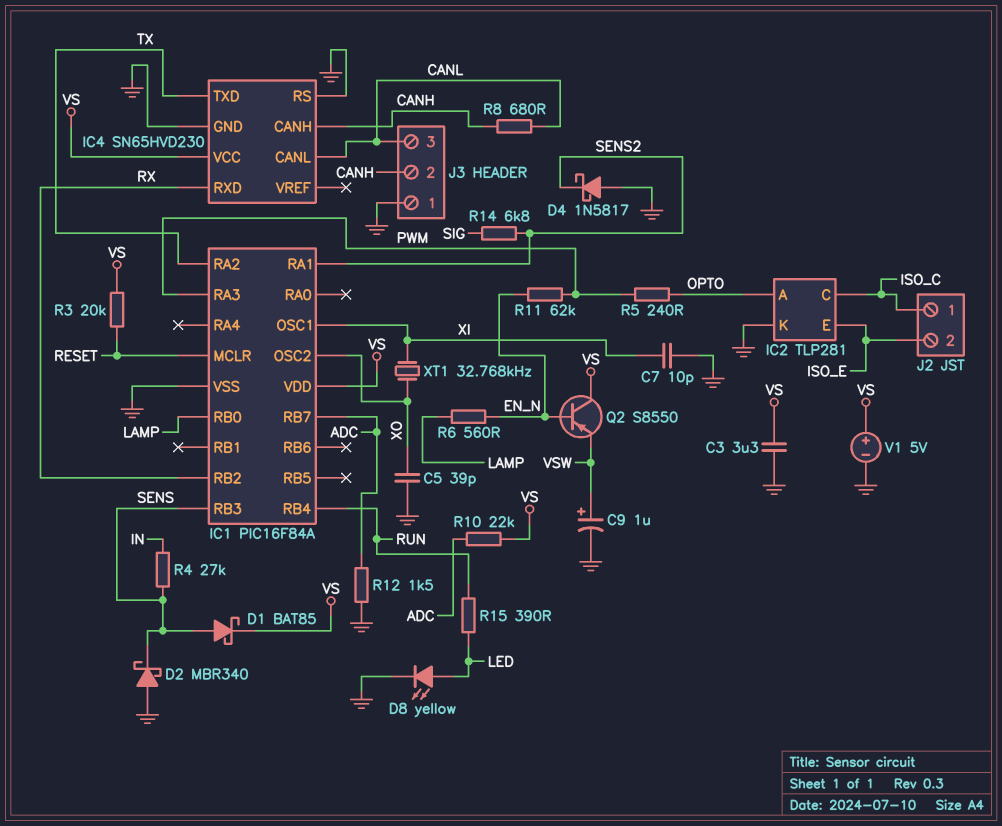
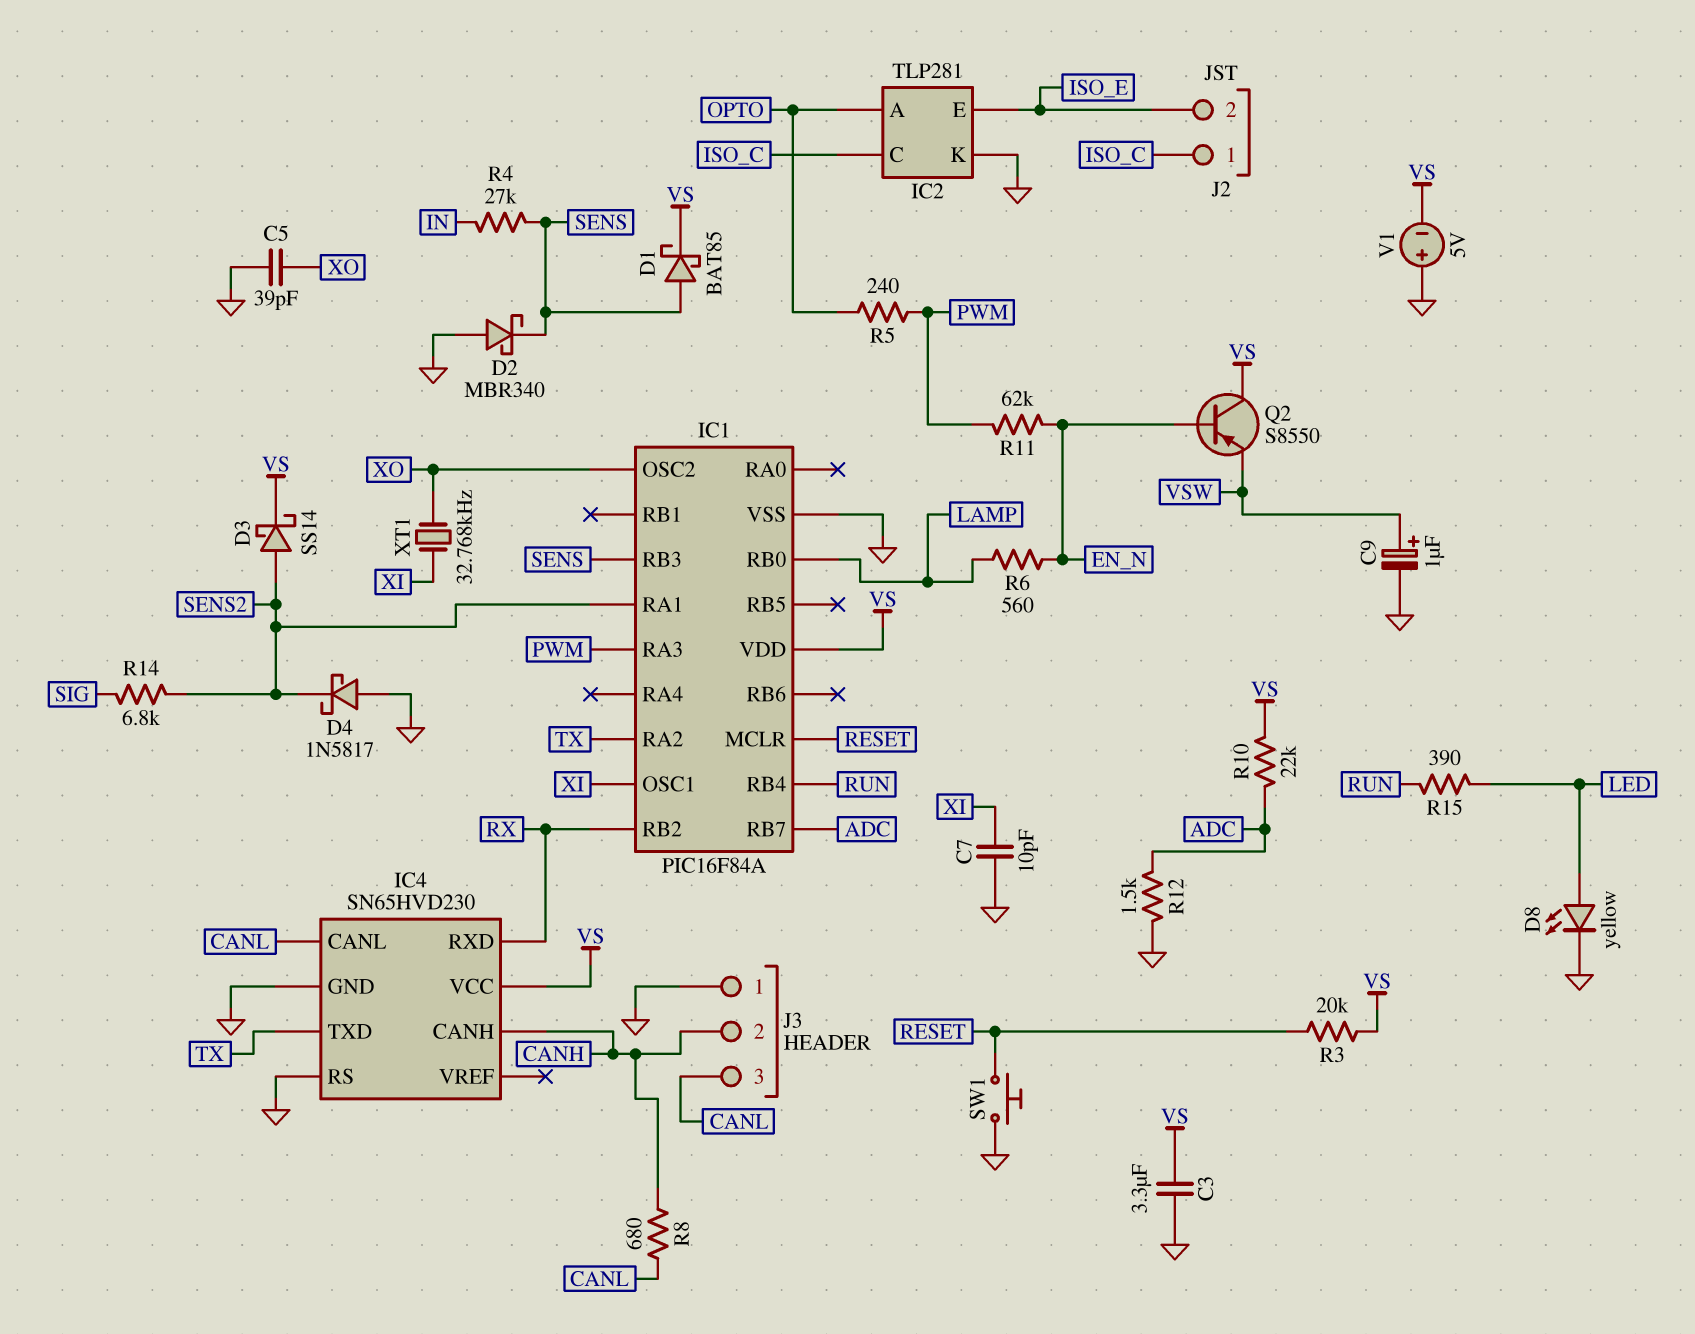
D3: none -> schottky SS14 (A SENS2, K VS)
SW1: none -> button (GND, RESET)
V1: 5V (plus VS, minus GND) -> 5V (plus GND, minus VS)

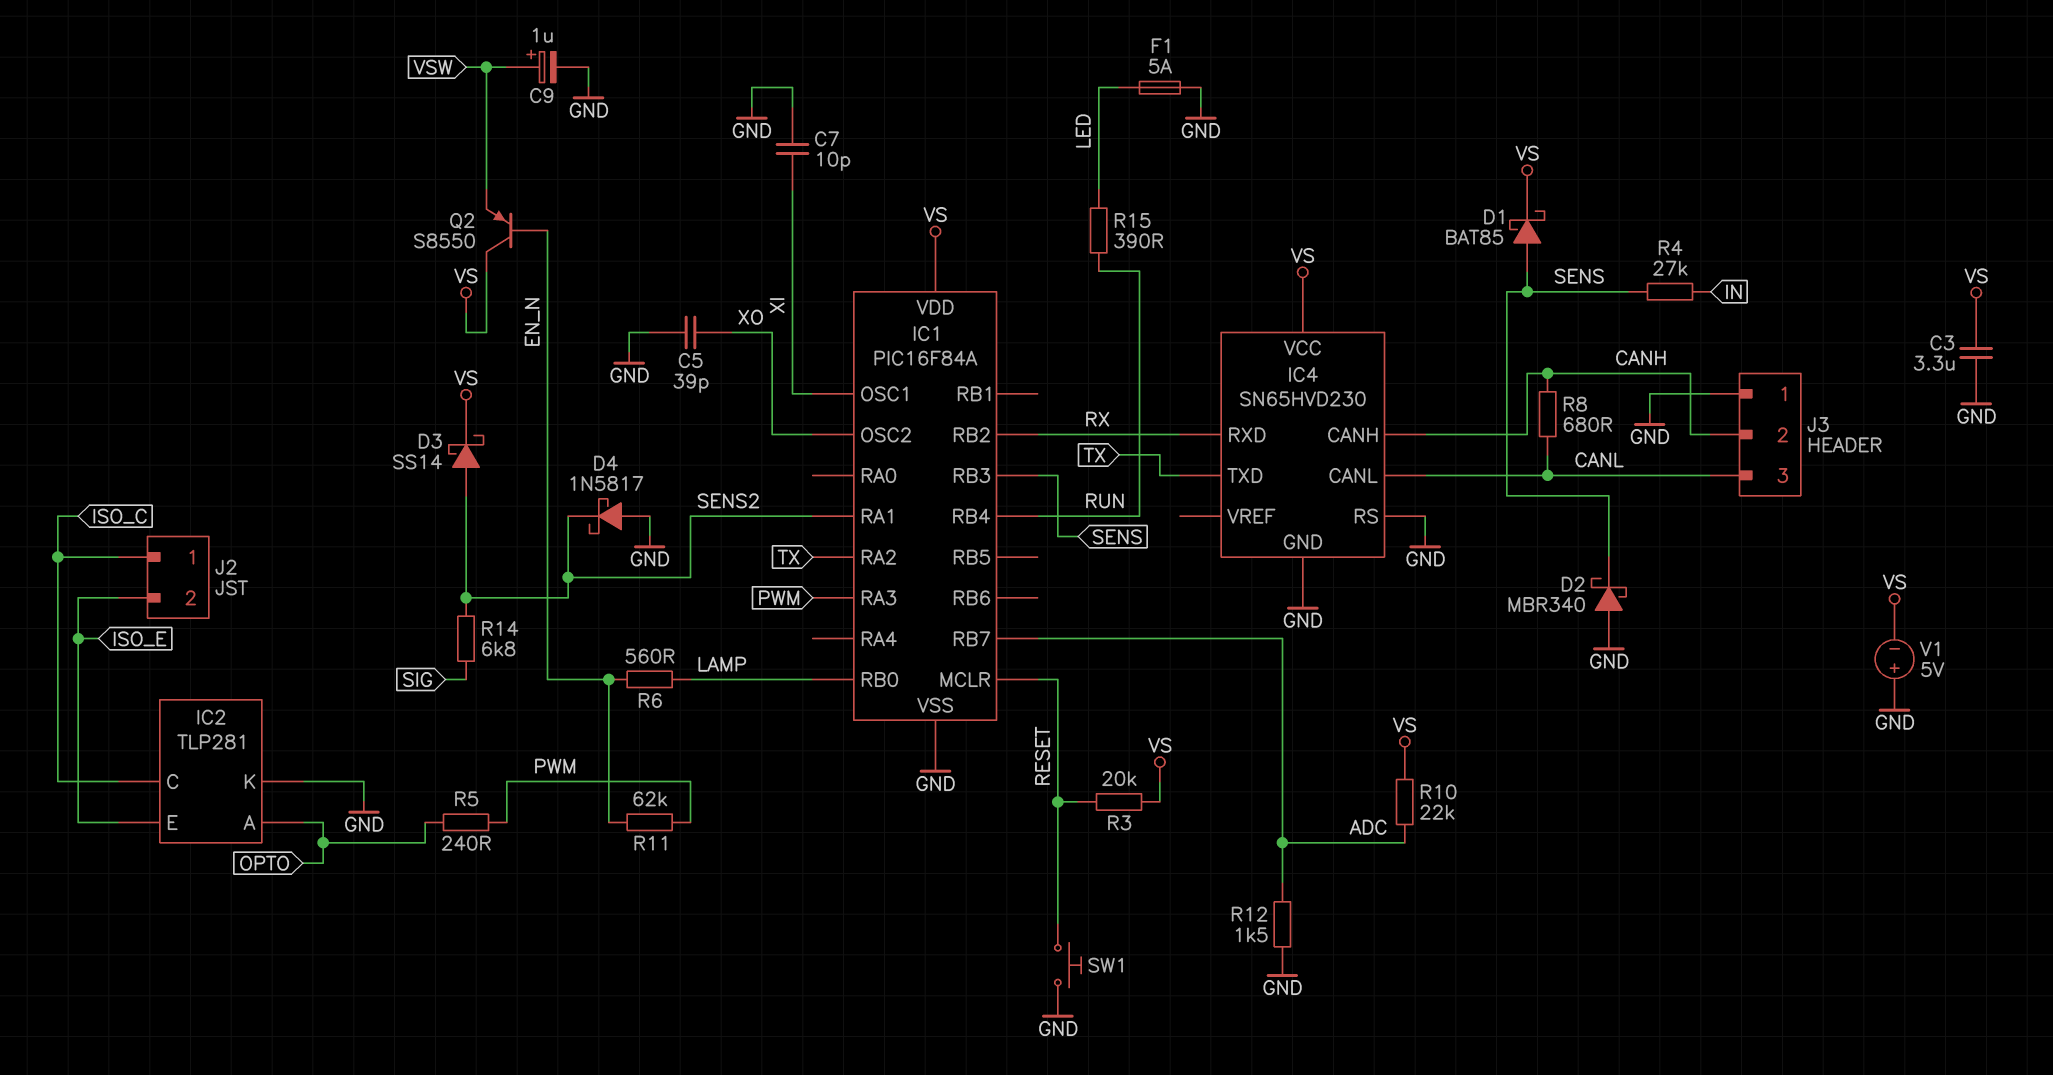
D8: LED yellow (A LED, K GND) -> none
F1: none -> 5A (GND, LED)
XT1: 32.768kHz (XI, XO) -> none

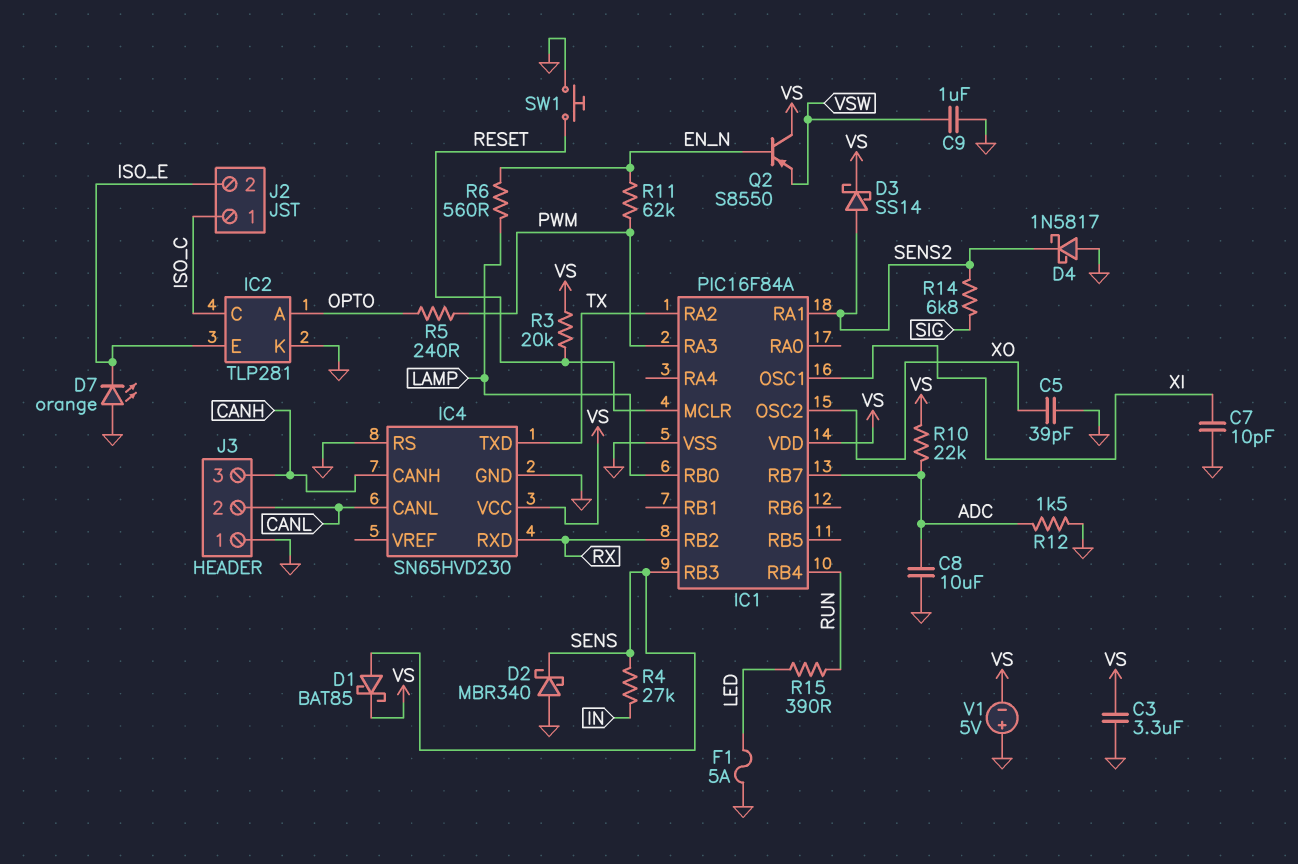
C8: none -> 10uF (ADC, GND)
C9: 1uF (plus VSW, minus GND) -> 1uF (GND, VSW)
D7: none -> LED orange (A GND, K ISO_E)
J3 pin 2: CANH -> CANL
J3 pin 3: CANL -> CANH
R8: 680 (CANH, CANL) -> none

